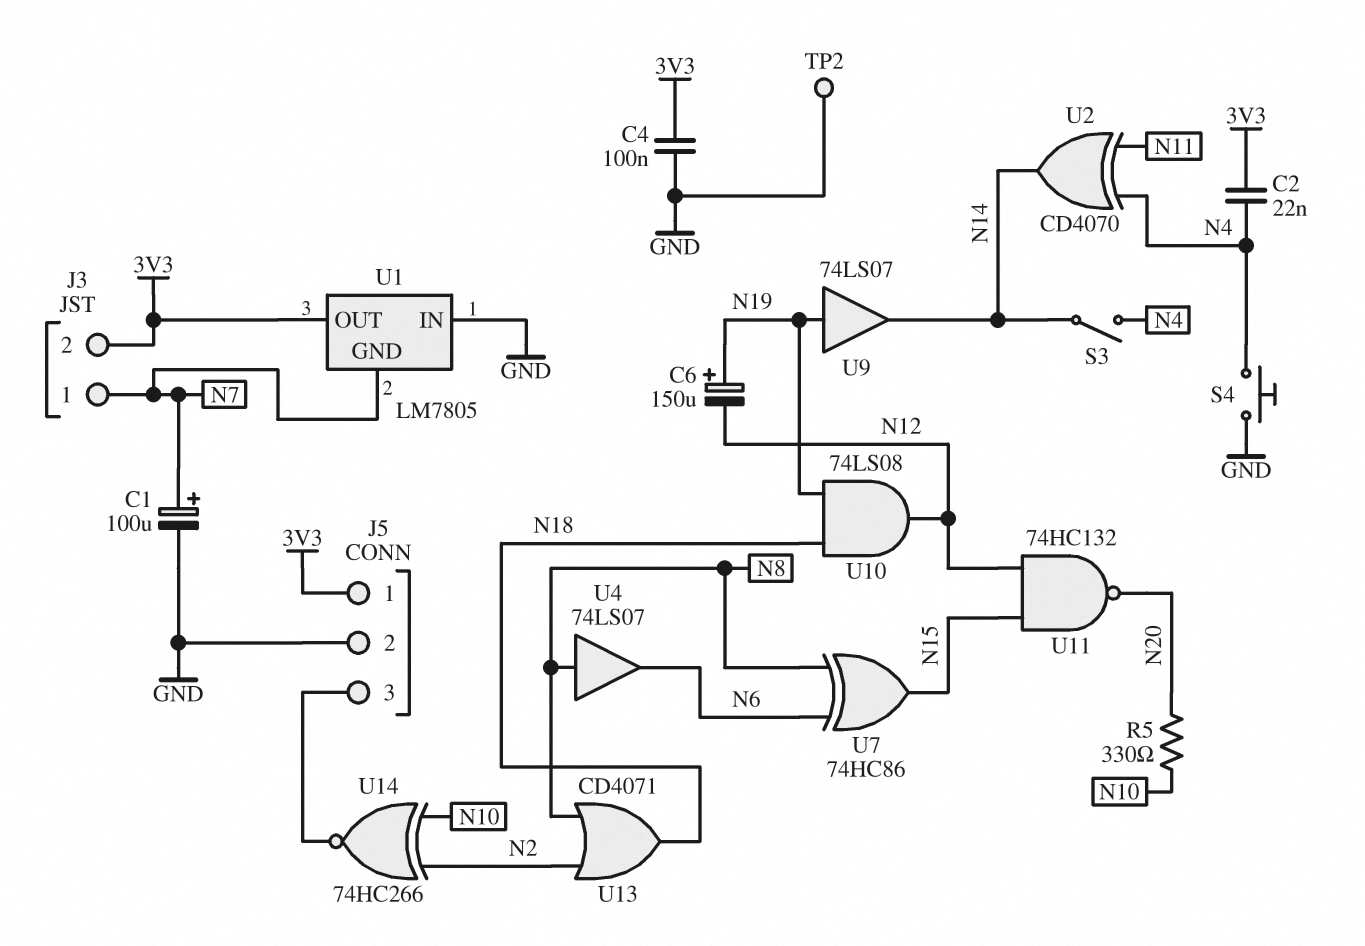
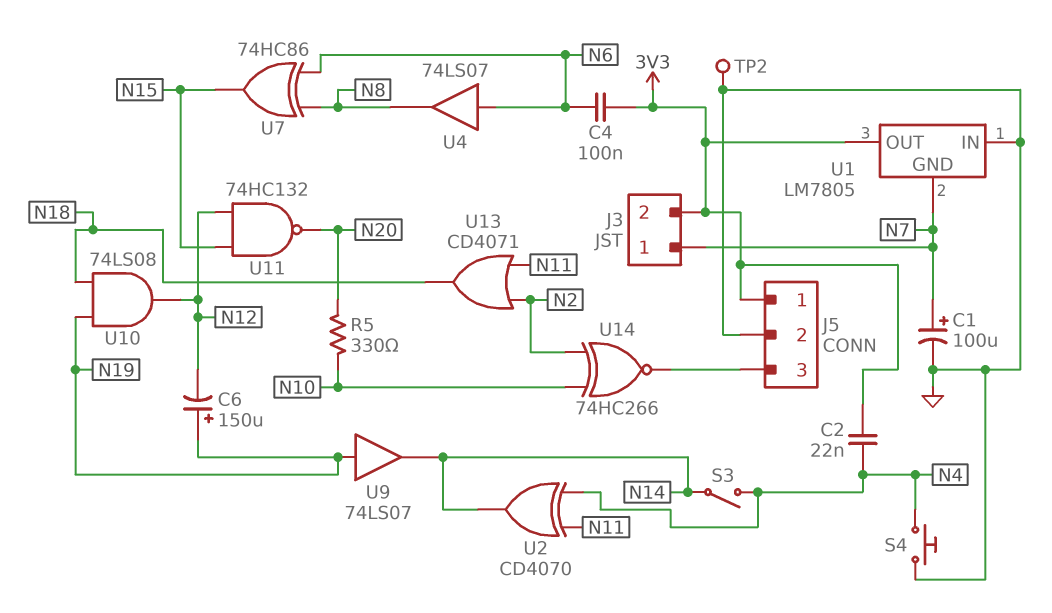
C4: 100nF (3V3, GND) -> 100nF (3V3, N6)
U4: buffer 74LS07 (in N8, out N6) -> buffer 74LS07 (in N6, out N8)
U13: OR CD4071 (in N2, in N8, out N18) -> OR CD4071 (in N2, in N11, out N18)

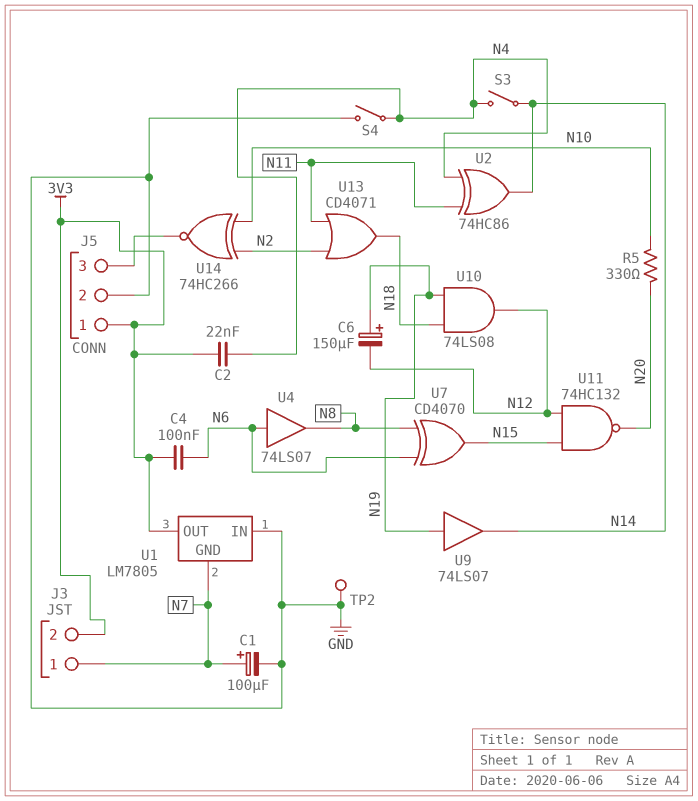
S4: button (GND, N4) -> switch (GND, N4)
U2: XOR CD4070 (in N4, in N11, out N14) -> XOR 74HC86 (in N4, in N11, out N14)
U7: XOR 74HC86 (in N6, in N8, out N15) -> XOR CD4070 (in N6, in N8, out N15)

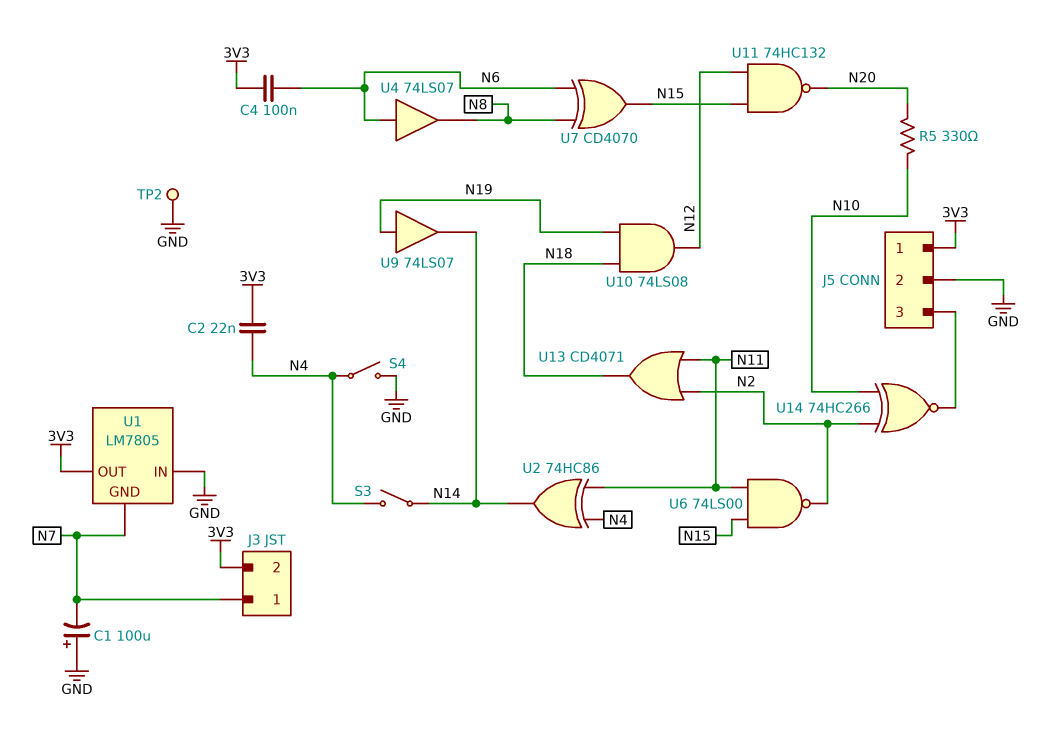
C1: 100uF (plus N7, minus GND) -> 100uF (plus GND, minus N7)
C6: 150uF (plus N19, minus N12) -> none
U6: none -> NAND 74LS00 (in N11, in N15, out N2)

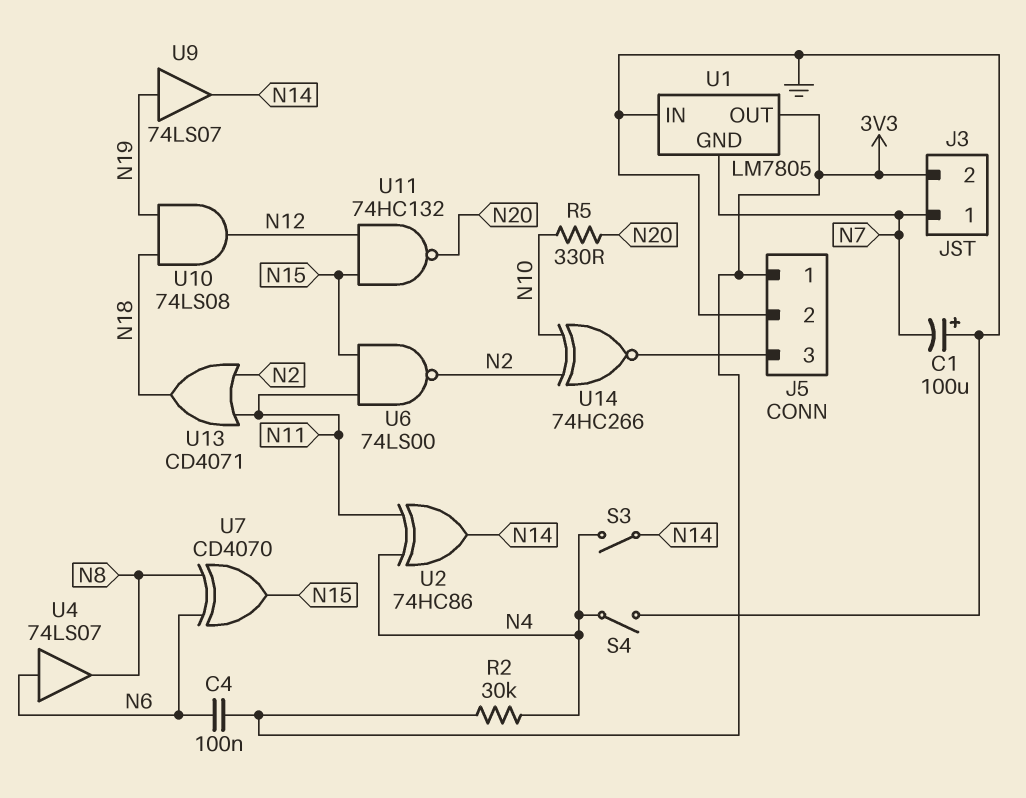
C2: 22nF (3V3, N4) -> none
R2: none -> 30k (3V3, N4)
TP2: test point (GND) -> none

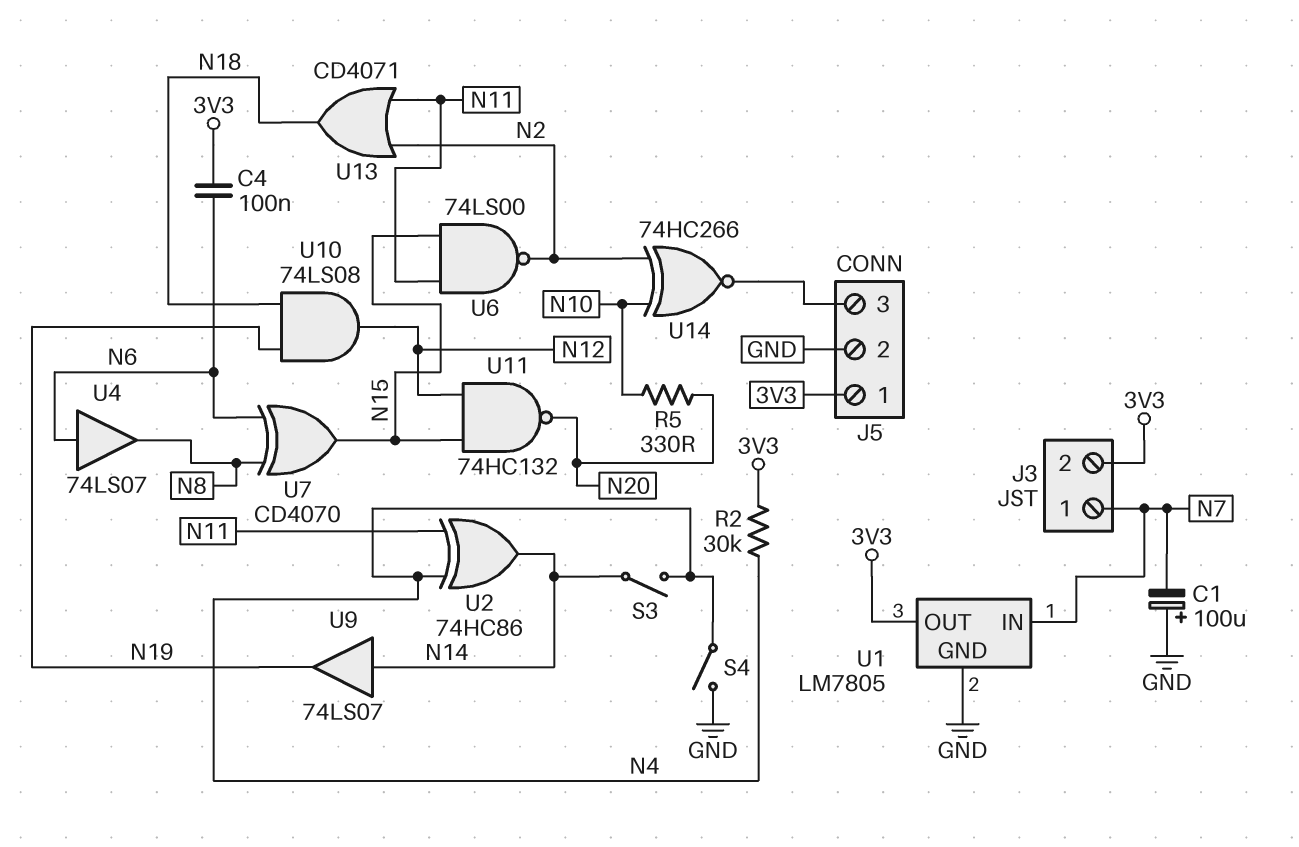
U1 pin GND: N7 -> GND
U1 pin IN: GND -> N7
U9: buffer 74LS07 (in N19, out N14) -> buffer 74LS07 (in N14, out N19)

